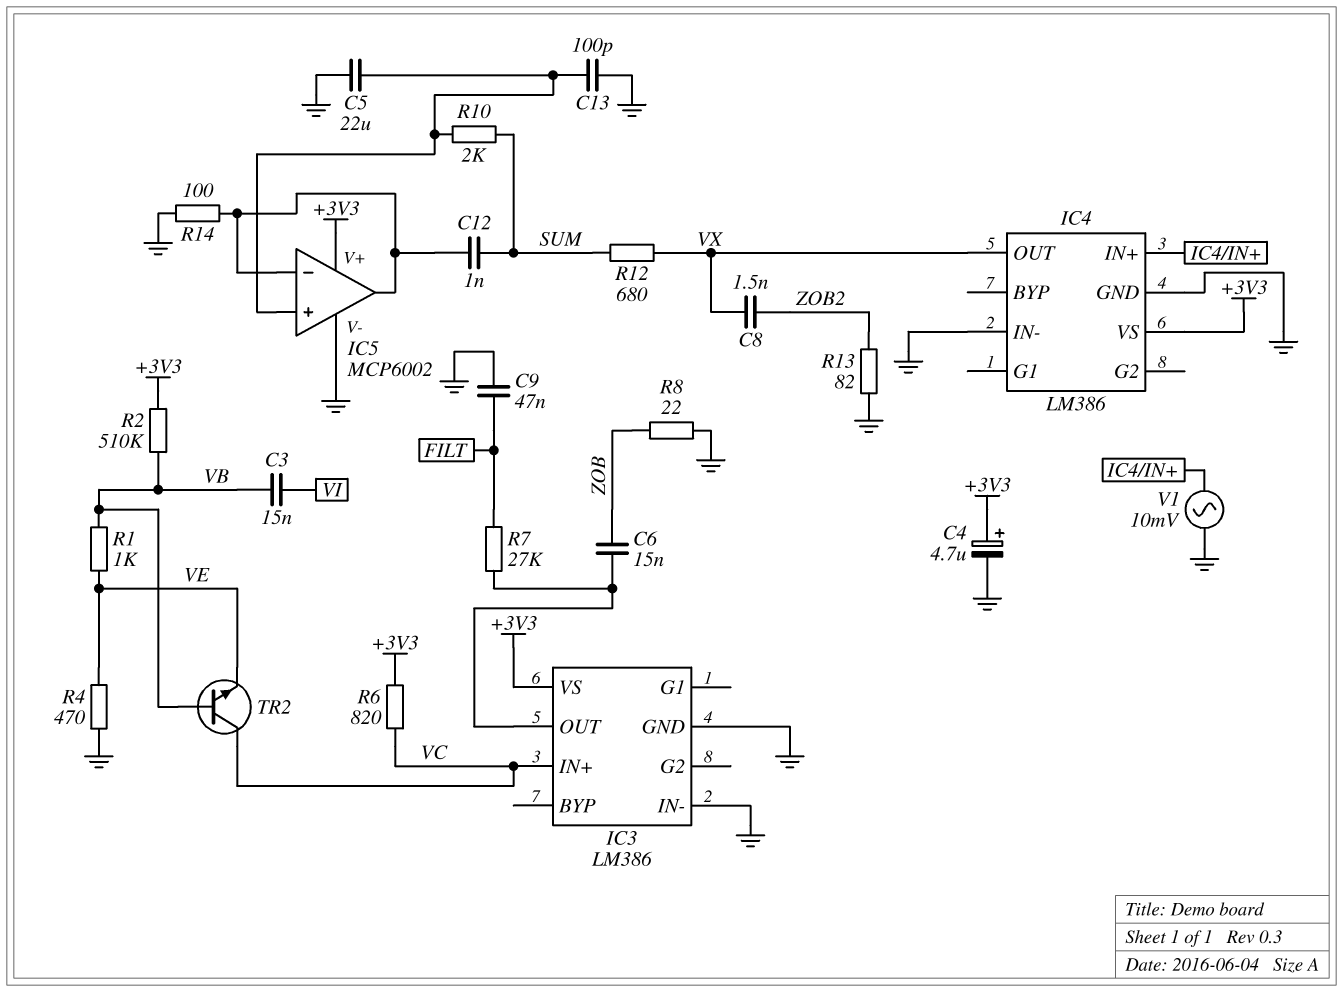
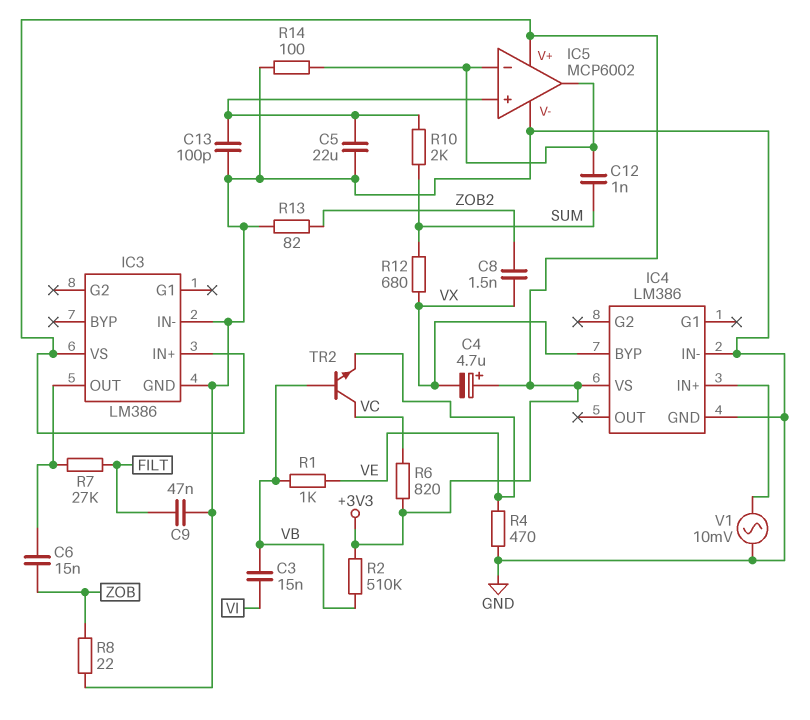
C4: 4.7uF (plus +3V3, minus GND) -> 4.7uF (plus +3V3, minus VX)
IC3 pin IN+: VC -> +3V3
IC4 pin BYP: none -> VX
IC4 pin OUT: VX -> none

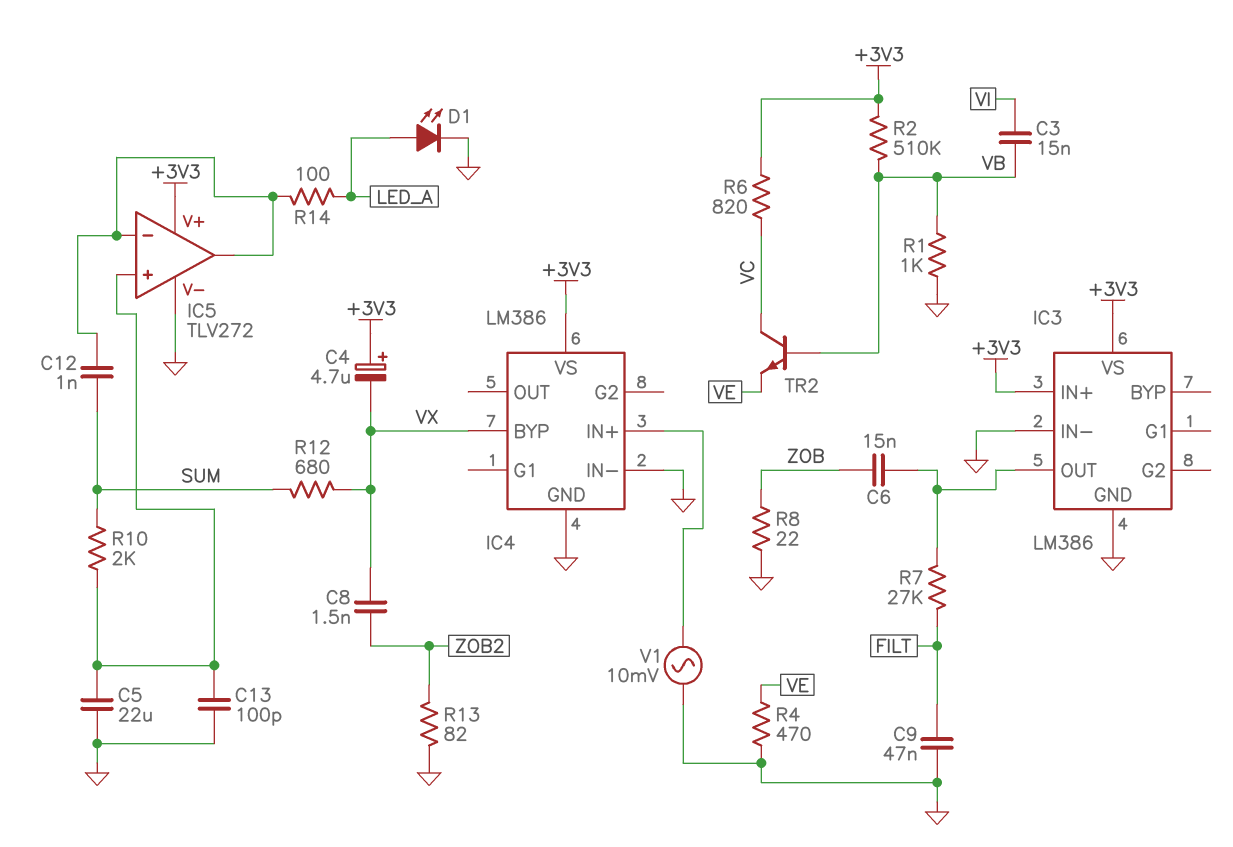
D1: none -> LED (A LED_A, K GND)
IC5: MCP6002 -> TLV272
R1: 1k (VB, VE) -> 1k (GND, VB)
R14: 100 (GND, IC5/in-) -> 100 (IC5/in-, LED_A)

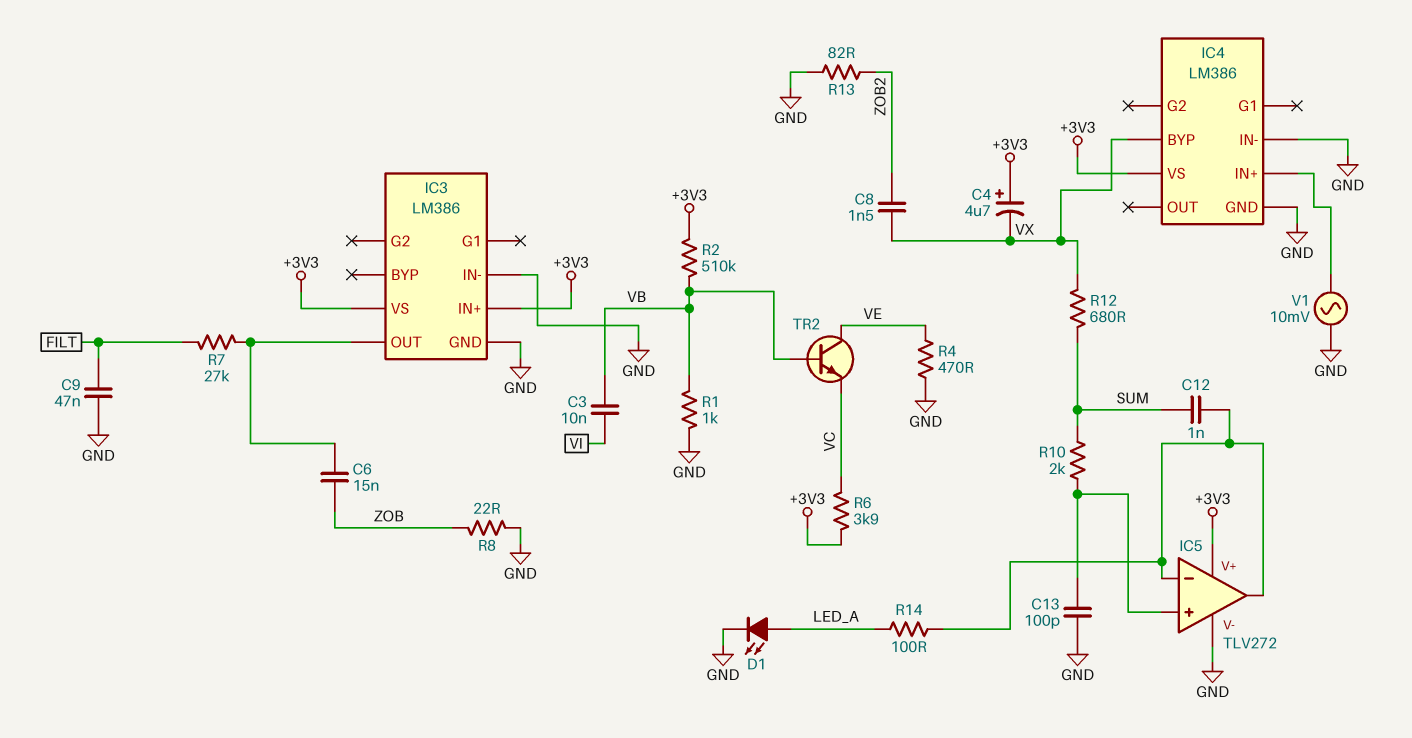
C3: 15nF (VB, VI) -> 10nF (VB, VI)
C5: 22uF (GND, IC5/in+) -> none
R6: 820 (+3V3, VC) -> 3.9k (+3V3, VC)
TR2: NPN (B VB, C VC, E VE) -> NPN (B VB, C VE, E VC)

